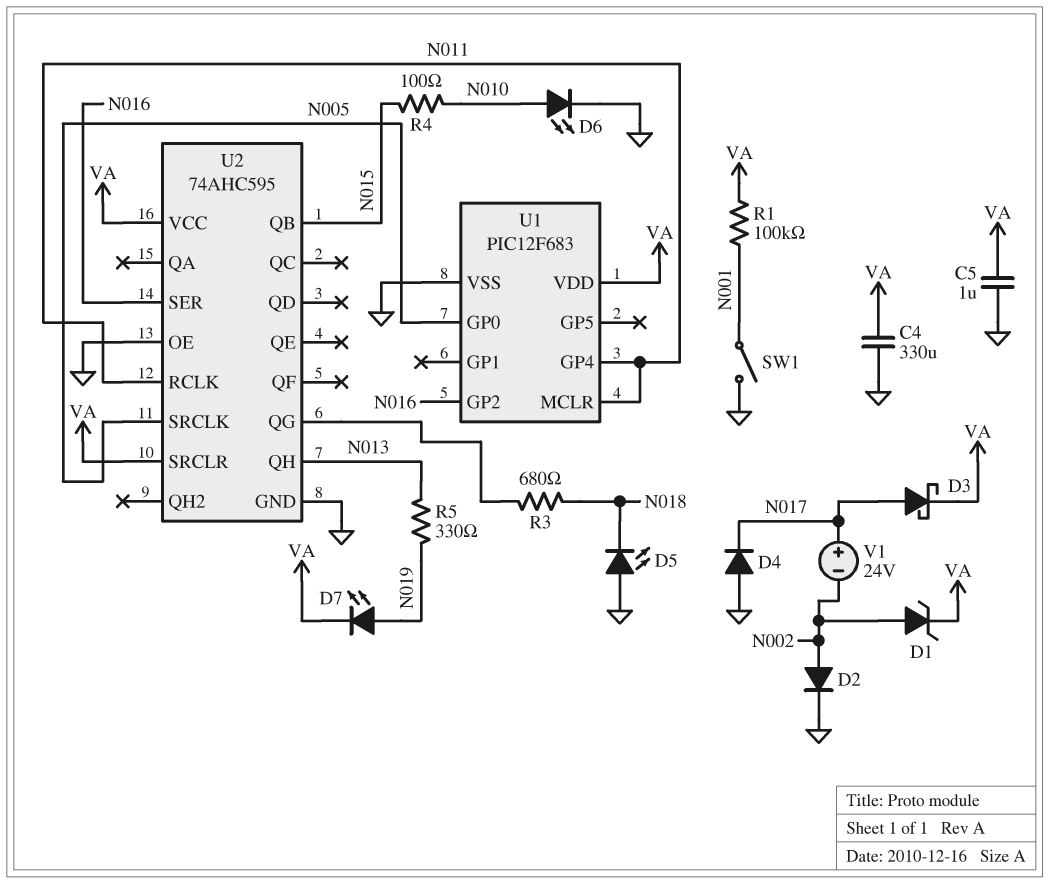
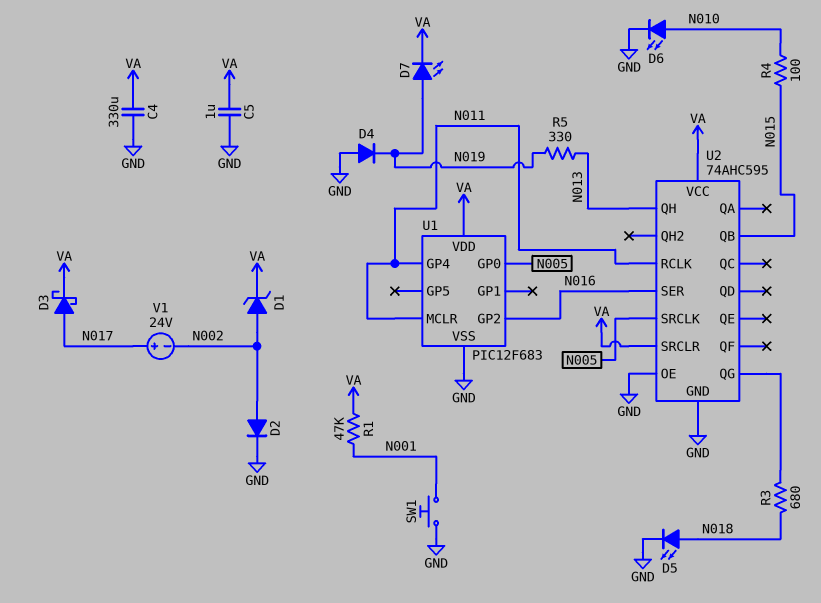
D4: diode (A GND, K N017) -> diode (A GND, K N019)
D5: LED (A GND, K N018) -> LED (A N018, K GND)
R1: 100k (N001, VA) -> 47k (N001, VA)
SW1: switch (GND, N001) -> button (GND, N001)

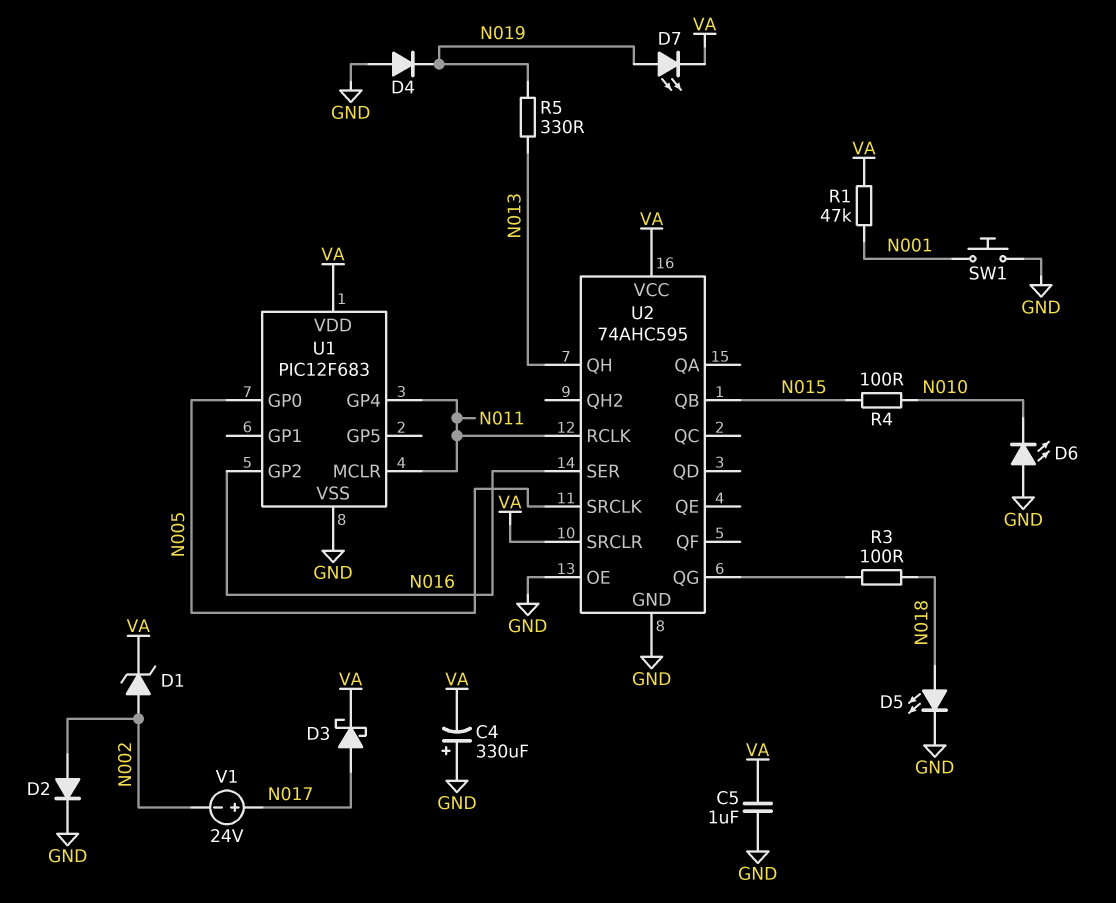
C4: 330uF (GND, VA) -> 330uF (plus GND, minus VA)
D6: LED (A N010, K GND) -> LED (A GND, K N010)
R3: 680 (N018, U2/QG) -> 100 (N018, U2/QG)

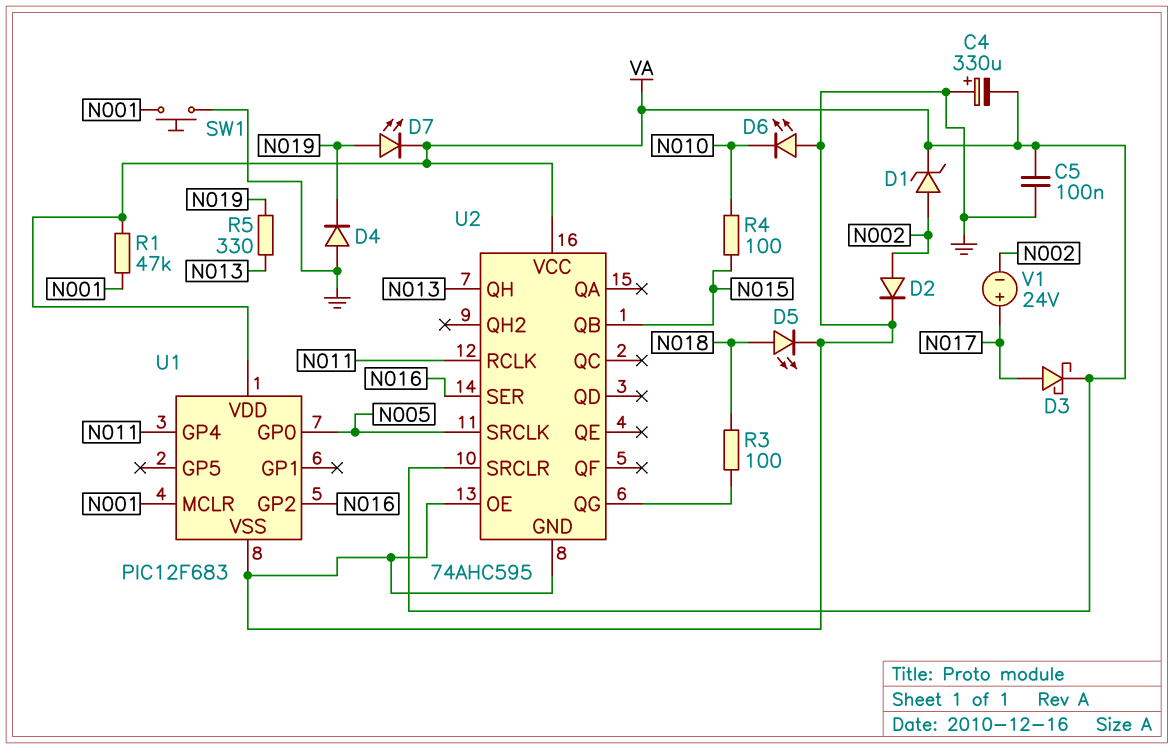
C5: 1uF (GND, VA) -> 100nF (GND, VA)
U1 pin MCLR: N011 -> N001

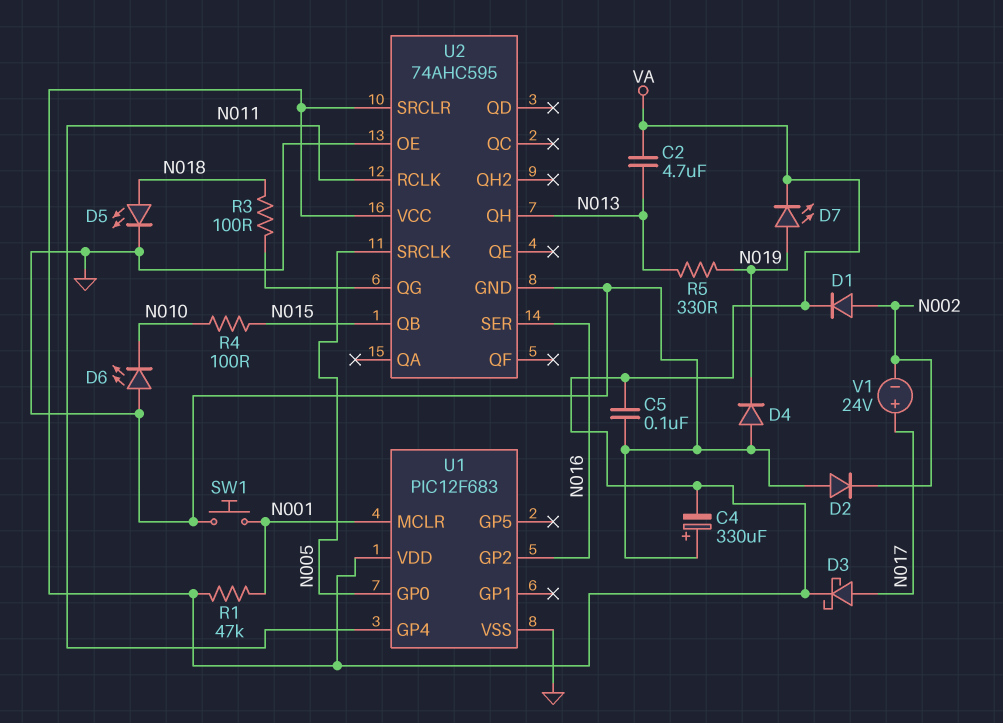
C2: none -> 4.7uF (N013, VA)
D1: zener (A N002, K VA) -> diode (A N002, K VA)
D2: diode (A N002, K GND) -> diode (A GND, K N002)

